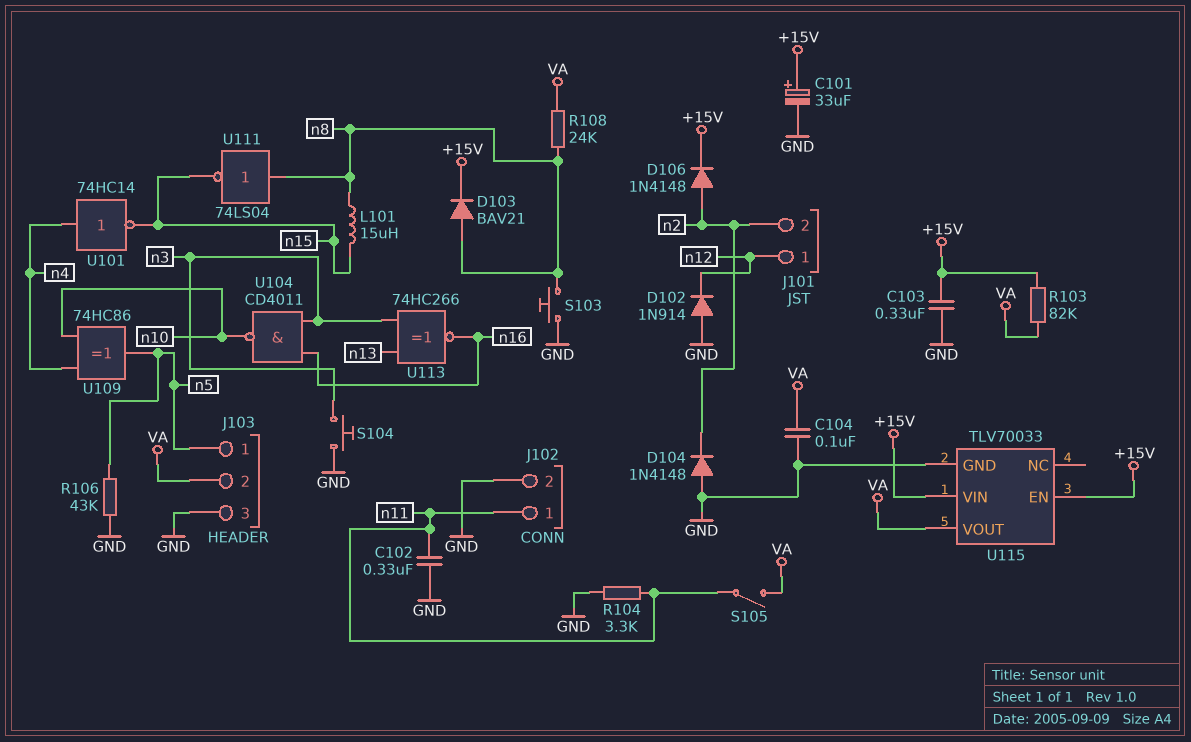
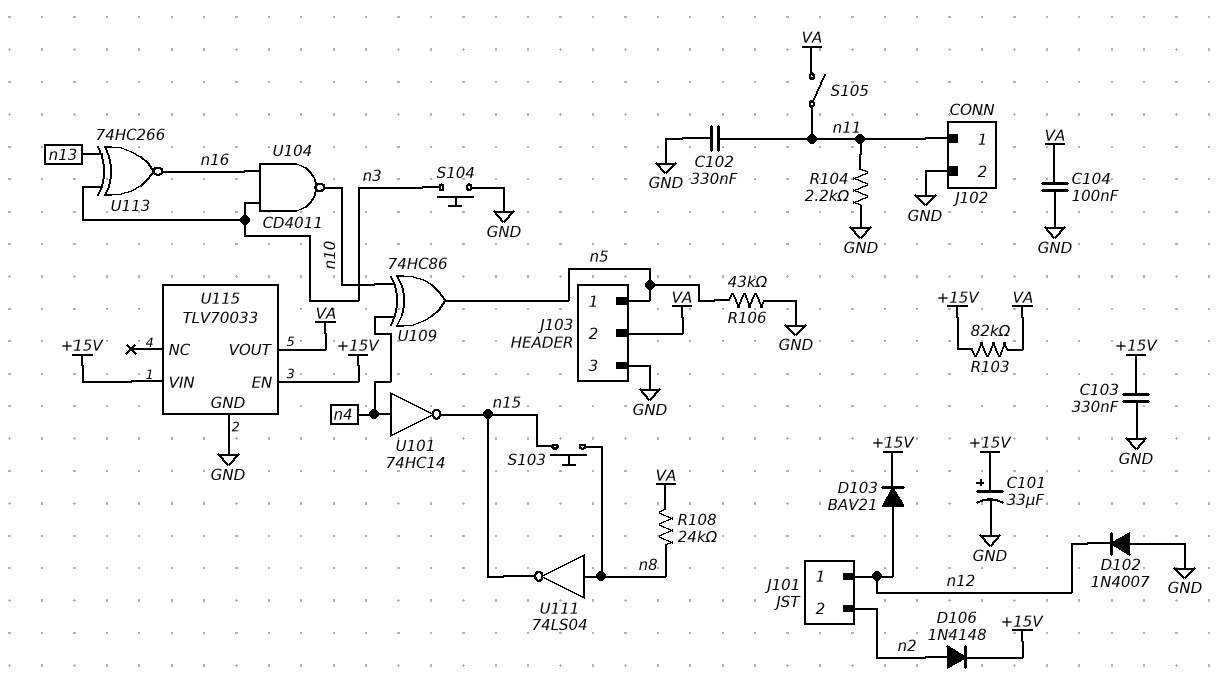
D102: diode 1N914 (A GND, K n12) -> diode 1N4007 (A GND, K n12)
D103: diode BAV21 (A n8, K +15V) -> diode BAV21 (A n12, K +15V)
D104: diode 1N4148 (A GND, K n2) -> none
L101: 15uH (n8, n15) -> none
R104: 3.3k (GND, n11) -> 2.2k (GND, n11)
S103: button (GND, n8) -> button (n8, n15)

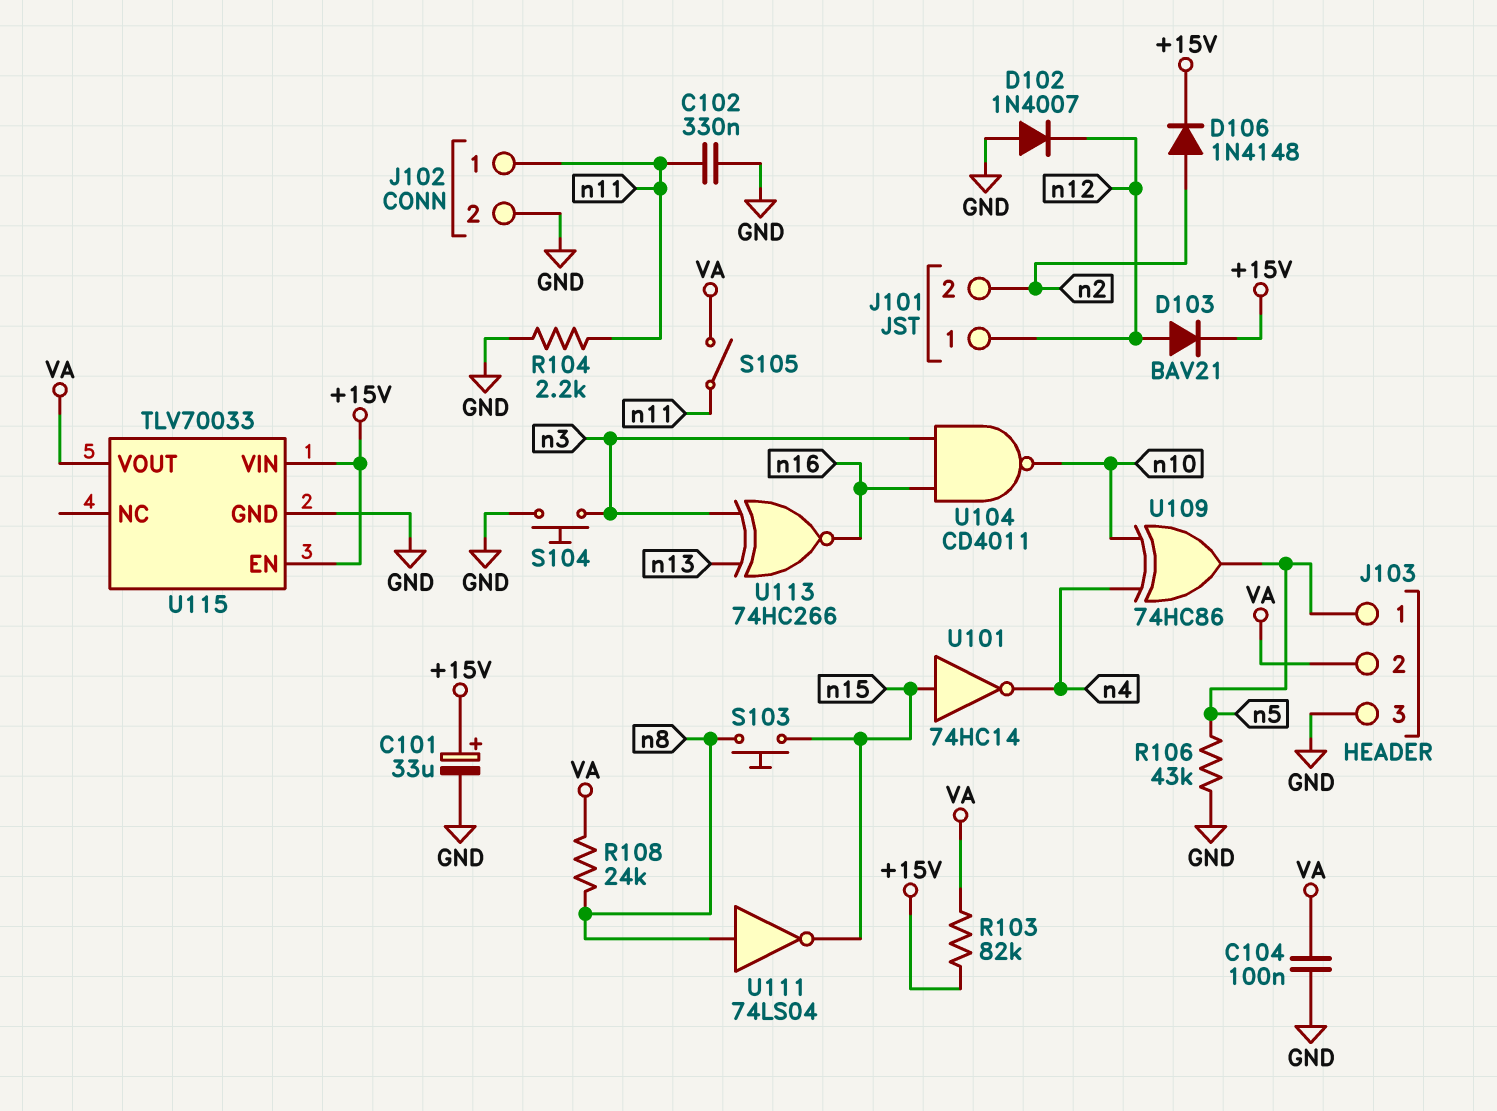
C103: 330nF (+15V, GND) -> none
U101: NOT 74HC14 (in n4, out n15) -> NOT 74HC14 (in n15, out n4)

